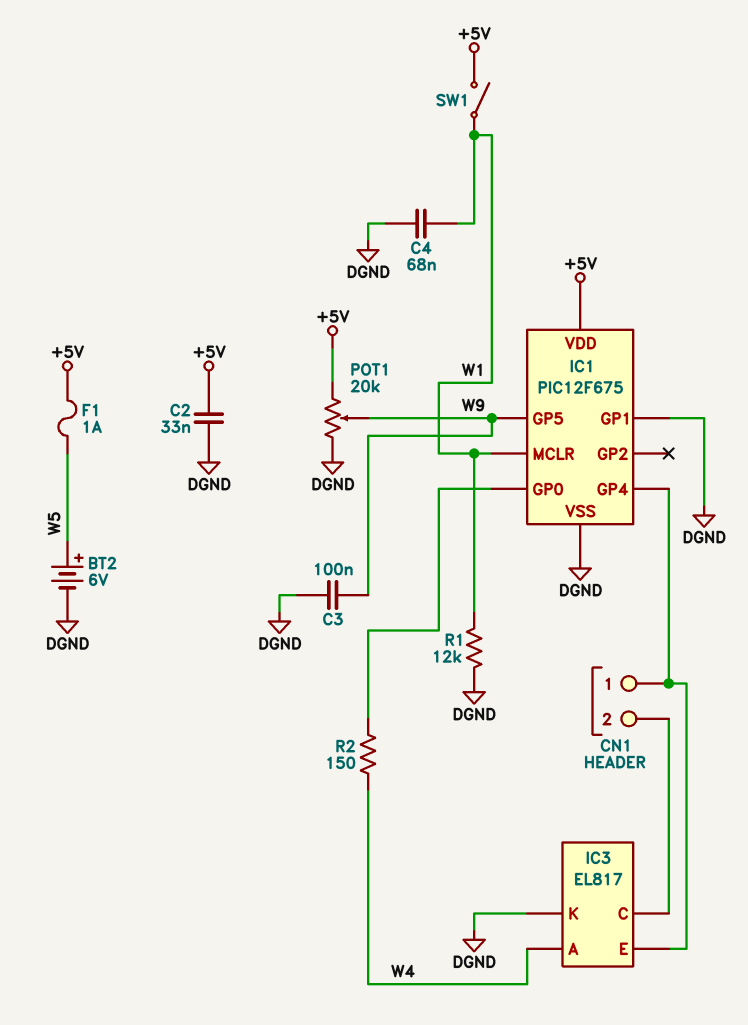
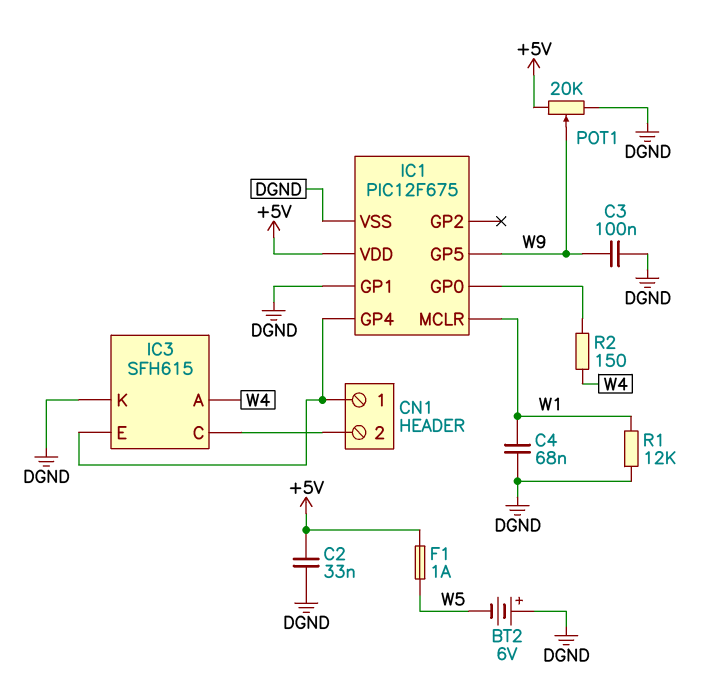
BT2: 6V (plus W5, minus DGND) -> 6V (plus DGND, minus W5)
IC3: EL817 -> SFH615
SW1: switch (+5V, W1) -> none

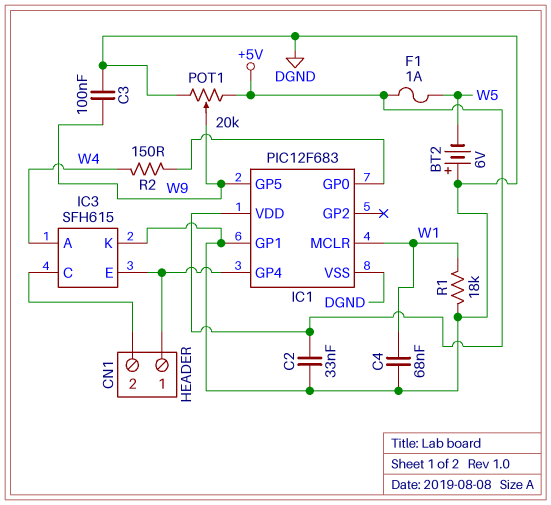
IC1: PIC12F675 -> PIC12F683
R1: 12k (DGND, W1) -> 18k (DGND, W1)

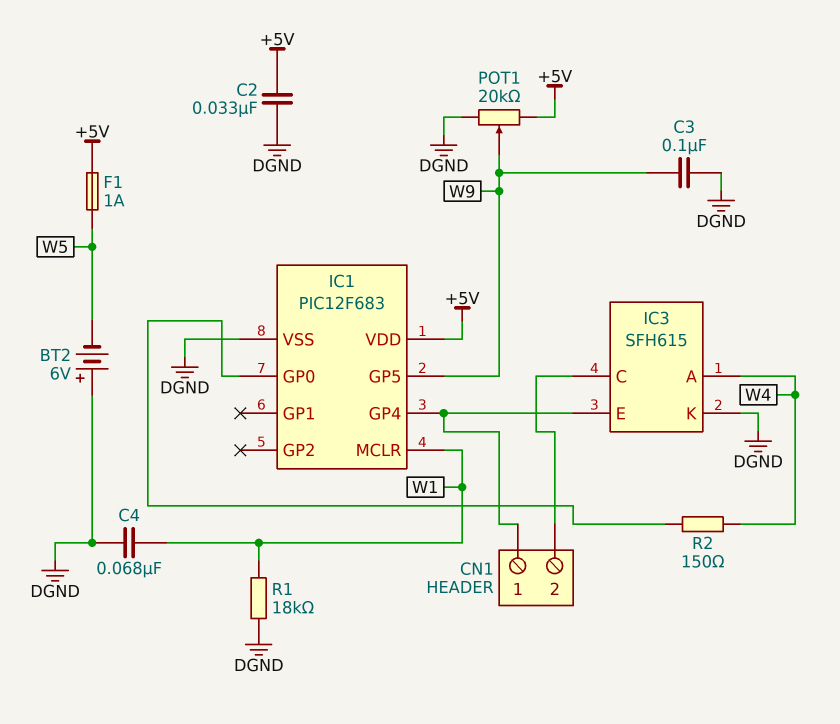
IC1 pin GP1: DGND -> none

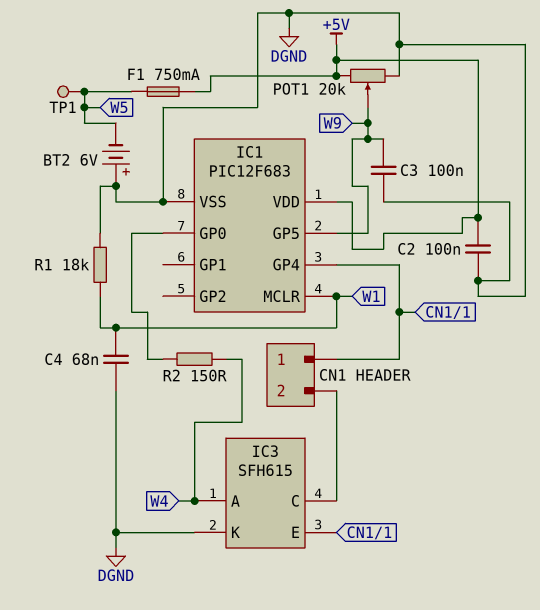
C2: 33nF (+5V, DGND) -> 100nF (+5V, DGND)
F1: 1A (+5V, W5) -> 750mA (+5V, W5)
TP1: none -> test point (W5)

